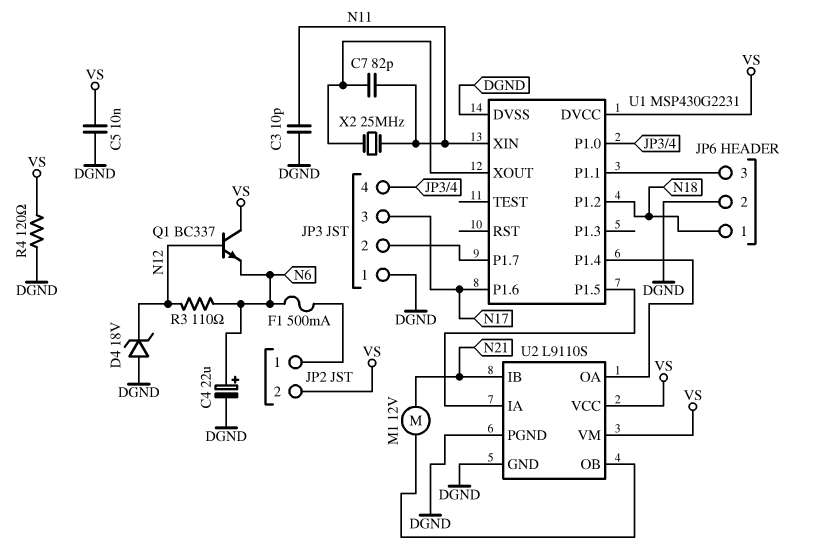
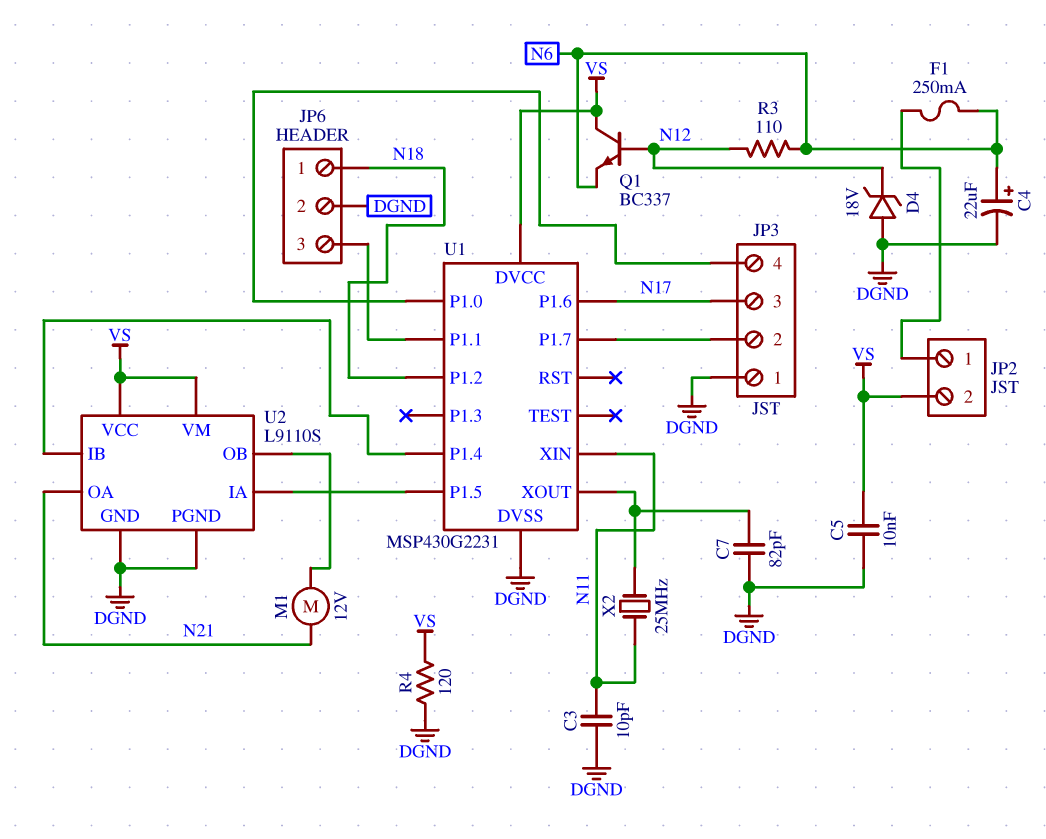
C7: 82pF (N11, U1/XOUT) -> 82pF (DGND, U1/XOUT)
F1: 500mA (JP2/1, N6) -> 250mA (JP2/1, N6)
U2 pin IB: N21 -> U1/P1.4
U2 pin OA: U1/P1.4 -> N21

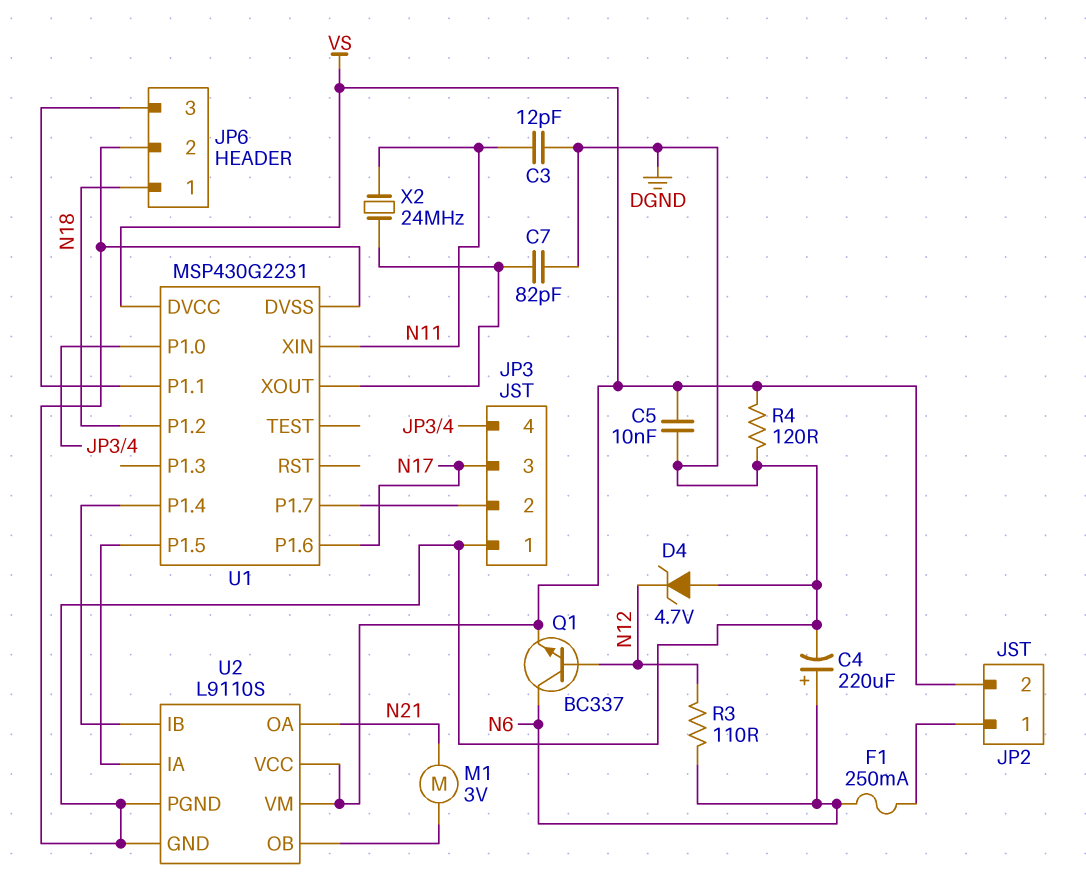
C3: 10pF (DGND, N11) -> 12pF (DGND, N11)
C4: 22uF (plus N6, minus DGND) -> 220uF (plus N6, minus DGND)
D4: zener 18V (A DGND, K N12) -> zener 4.7V (A DGND, K N12)
M1: motor 12V (N21, U2/OB) -> motor 3V (N21, U2/OB)
Q1: NPN BC337 (B N12, C VS, E N6) -> NPN BC337 (B N12, C N6, E VS)
X2: 25MHz (N11, U1/XOUT) -> 24MHz (N11, U1/XOUT)

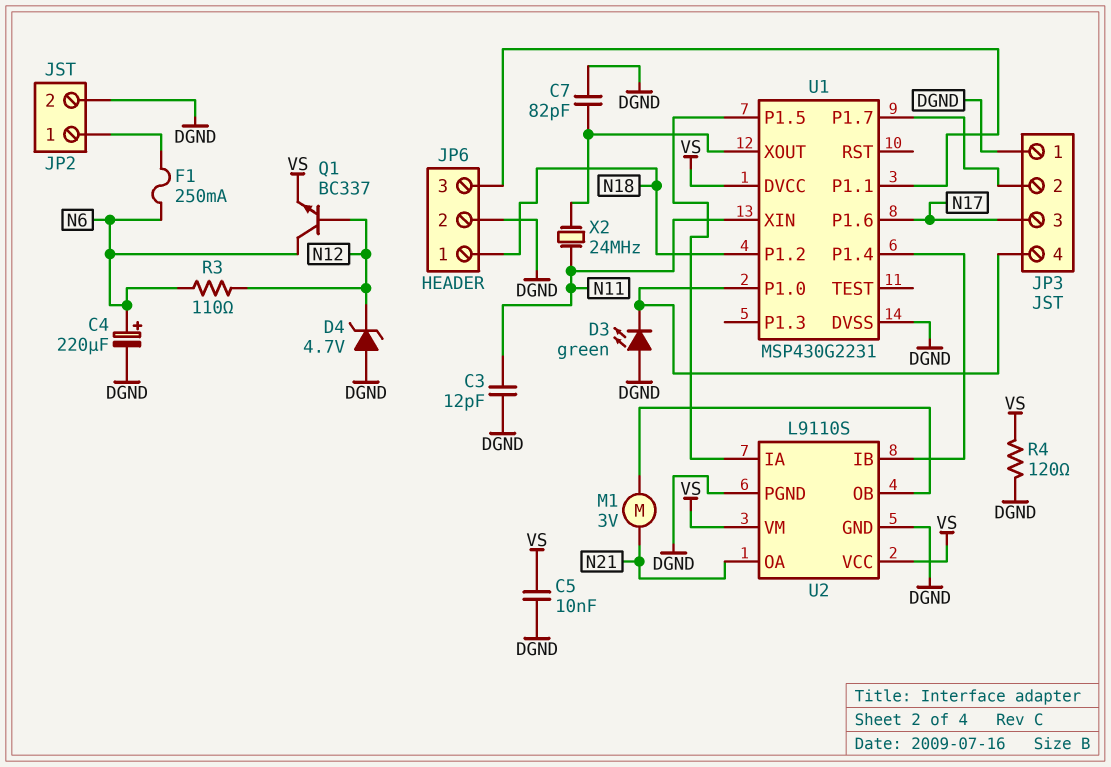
D3: none -> LED green (A DGND, K JP3/4)
JP2 pin 2: VS -> DGND

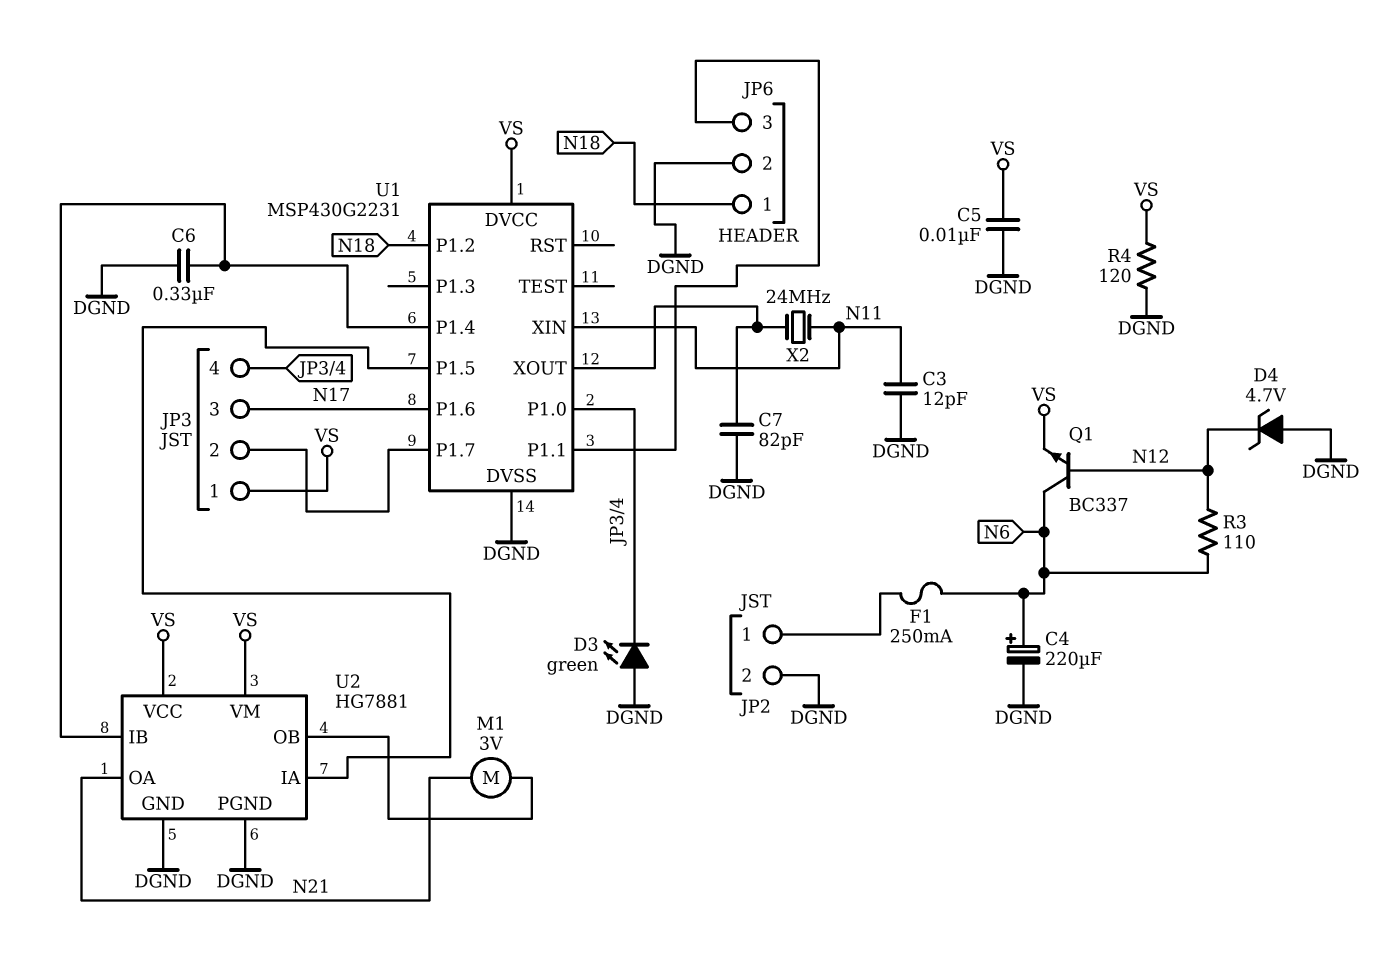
C6: none -> 330nF (DGND, U1/P1.4)
JP3 pin 1: DGND -> VS
U2: L9110S -> HG7881

